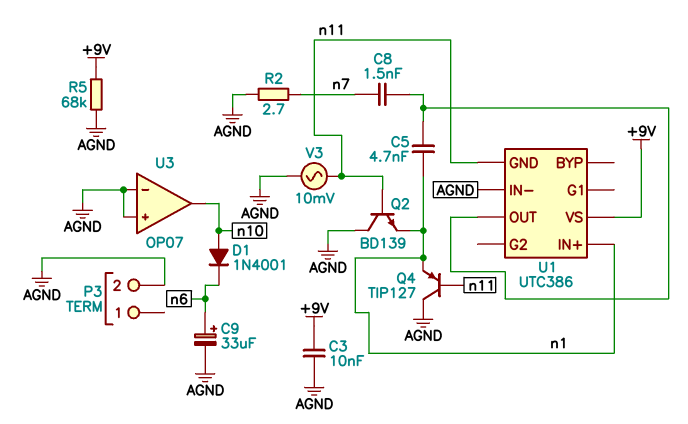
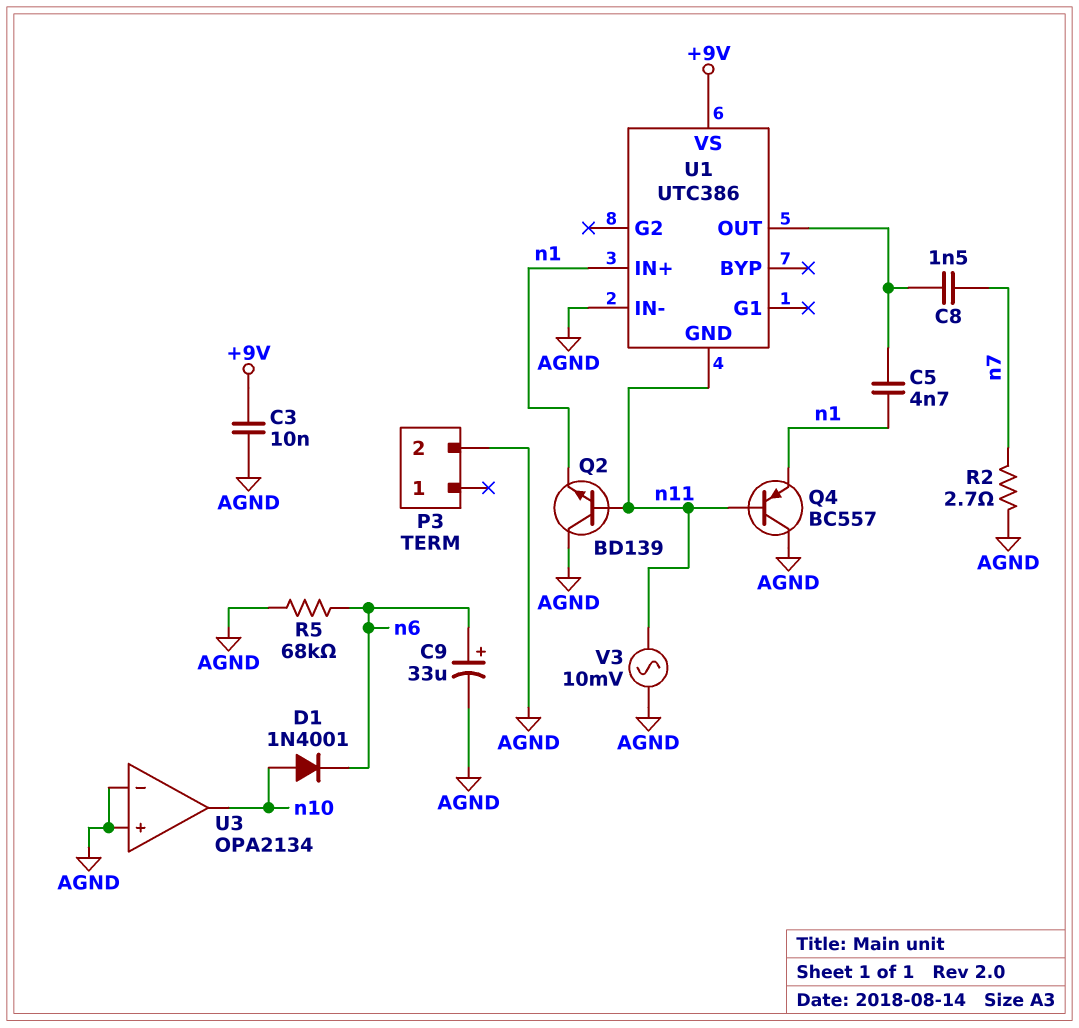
Q4: PNP TIP127 (B n11, C AGND, E n1) -> PNP BC557 (B n11, C AGND, E n1)
R5: 68k (+9V, AGND) -> 68k (AGND, n6)
U3: OP07 -> OPA2134

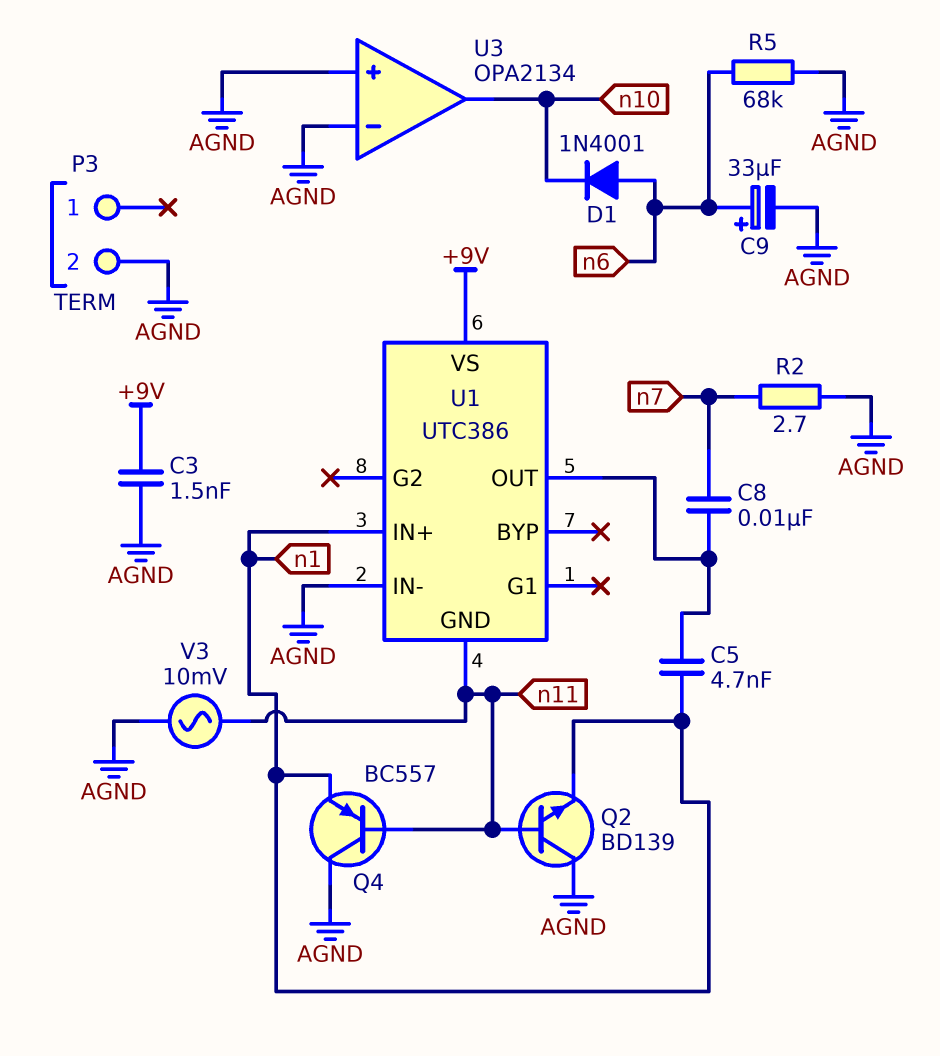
C3: 10nF (+9V, AGND) -> 1.5nF (+9V, AGND)
C8: 1.5nF (U1/OUT, n7) -> 10nF (U1/OUT, n7)
D1: diode 1N4001 (A n10, K n6) -> diode 1N4001 (A n6, K n10)

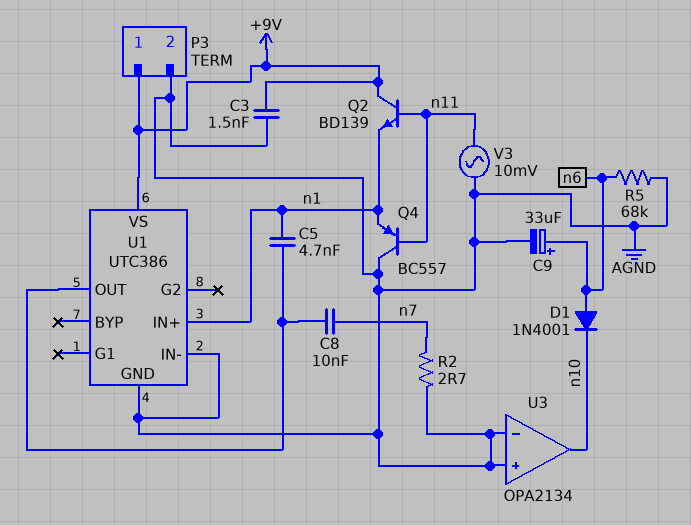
P3 pin 1: none -> +9V
Q2: NPN BD139 (B n11, C AGND, E n1) -> NPN BD139 (B n11, C +9V, E n1)
U1 pin GND: n11 -> AGND

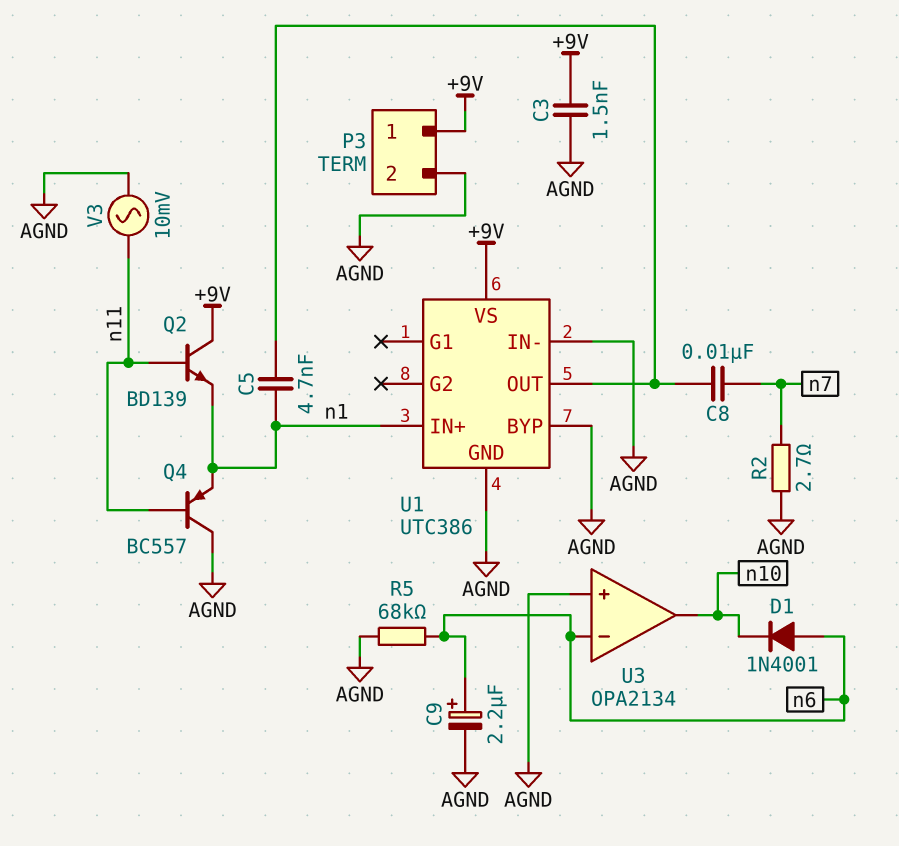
C9: 33uF (plus n6, minus AGND) -> 2.2uF (plus n6, minus AGND)
U1 pin BYP: none -> AGND
U3 pin in-: AGND -> n6

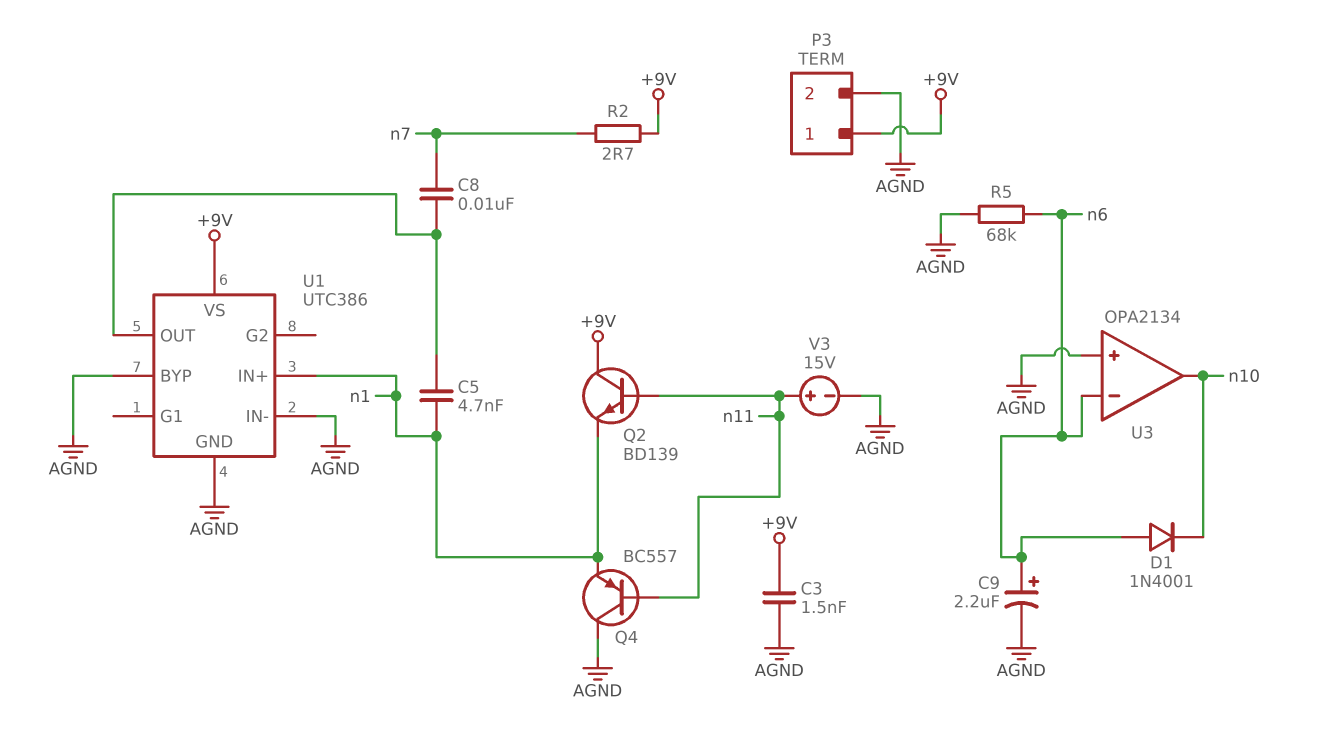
R2: 2.7 (AGND, n7) -> 2.7 (+9V, n7)
V3: AC 10mV (AGND, n11) -> 15V (plus n11, minus AGND)

